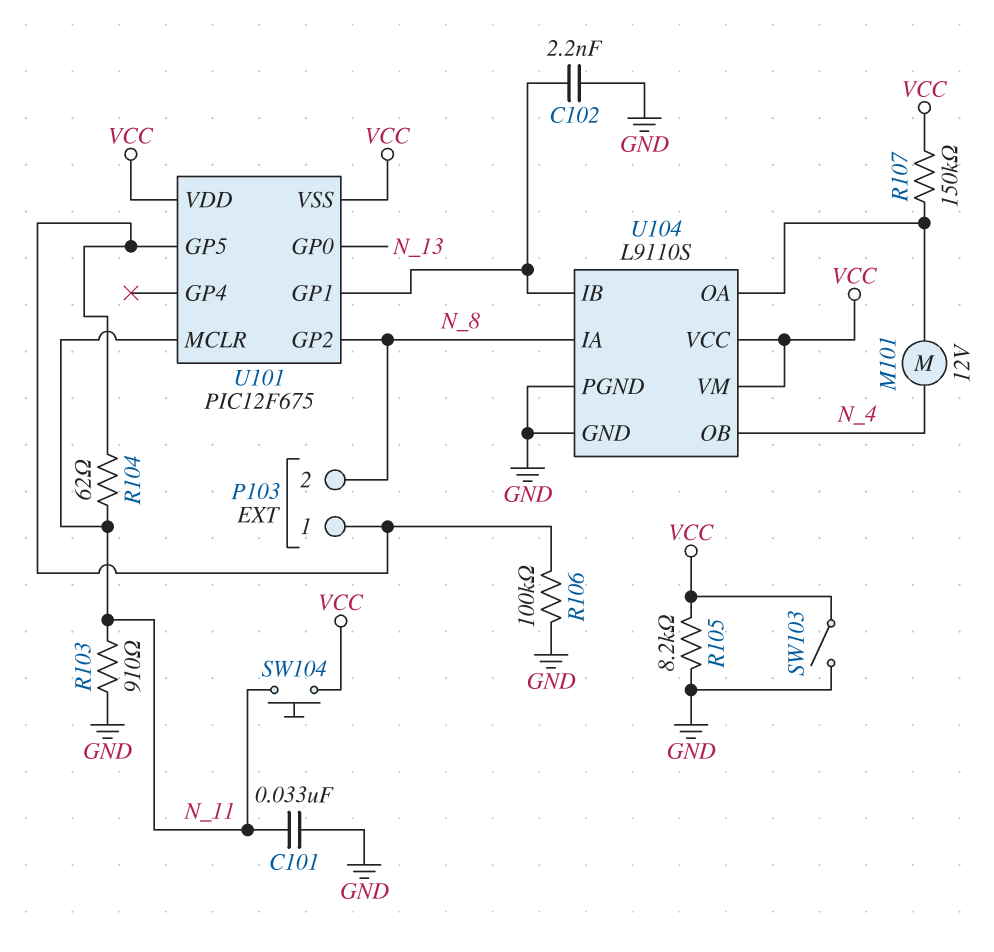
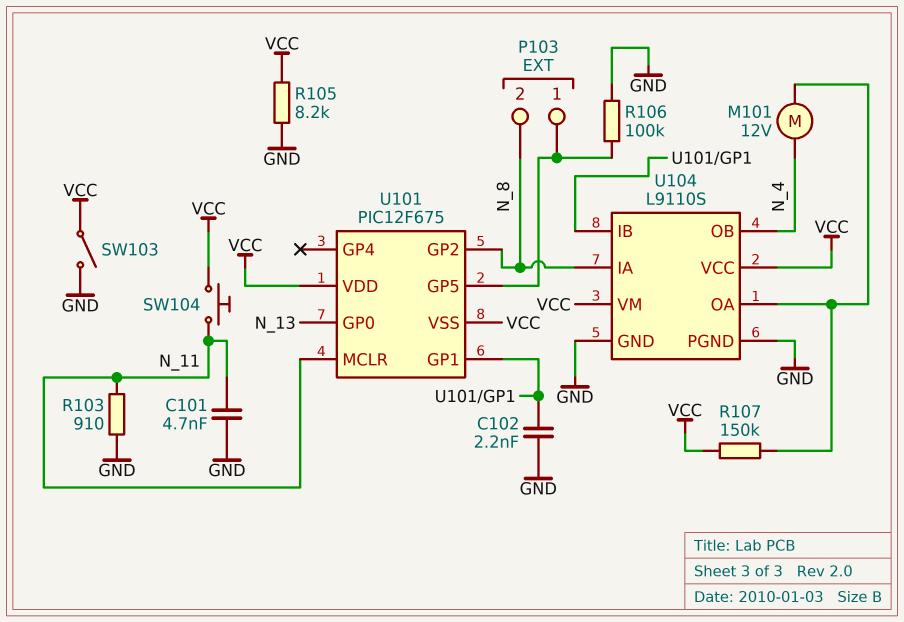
C101: 33nF (GND, N_11) -> 4.7nF (GND, N_11)
R104: 62 (N_11, P103/1) -> none

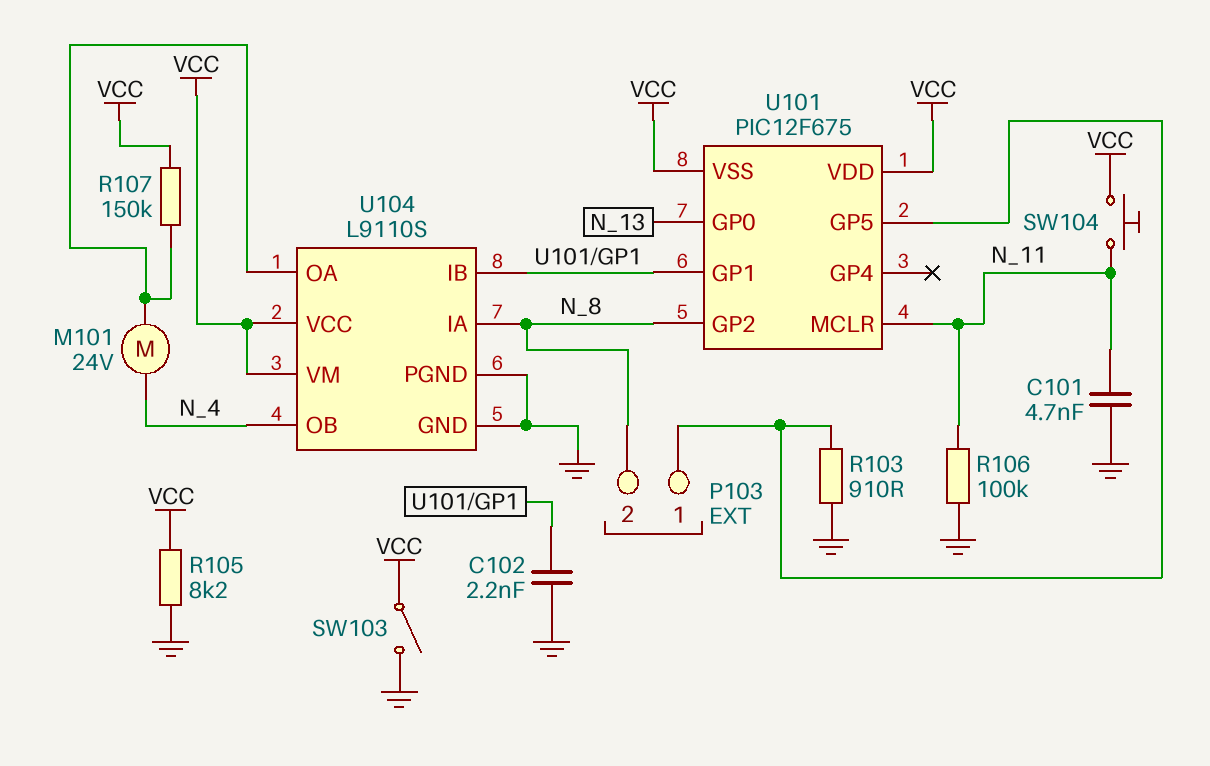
M101: motor 12V (N_4, U104/OA) -> motor 24V (N_4, U104/OA)
R103: 910 (GND, N_11) -> 910 (GND, P103/1)
R106: 100k (GND, P103/1) -> 100k (GND, N_11)

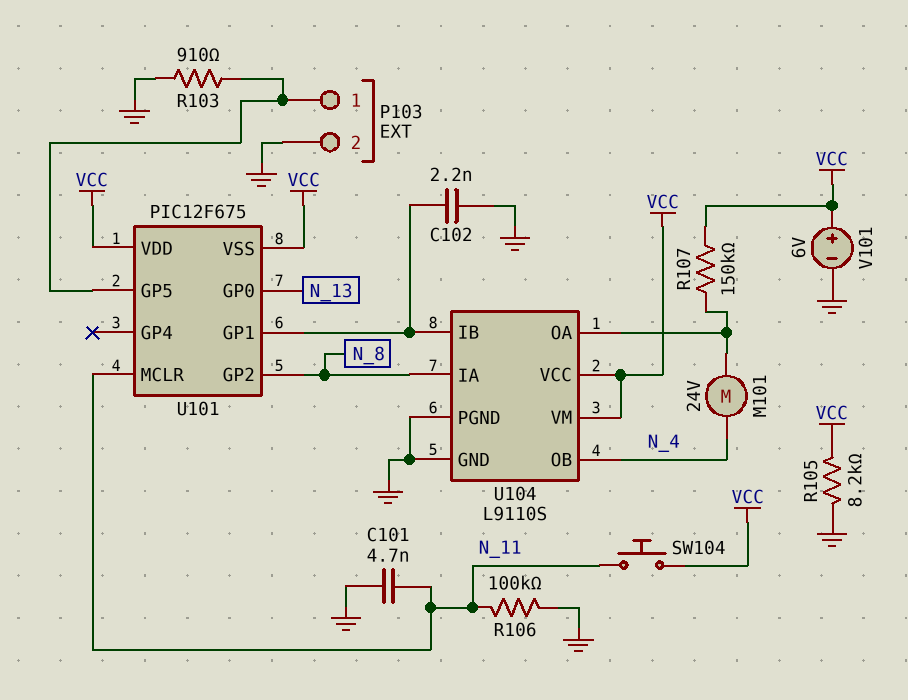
P103 pin 2: N_8 -> GND
SW103: switch (GND, VCC) -> none
V101: none -> 6V (plus VCC, minus GND)

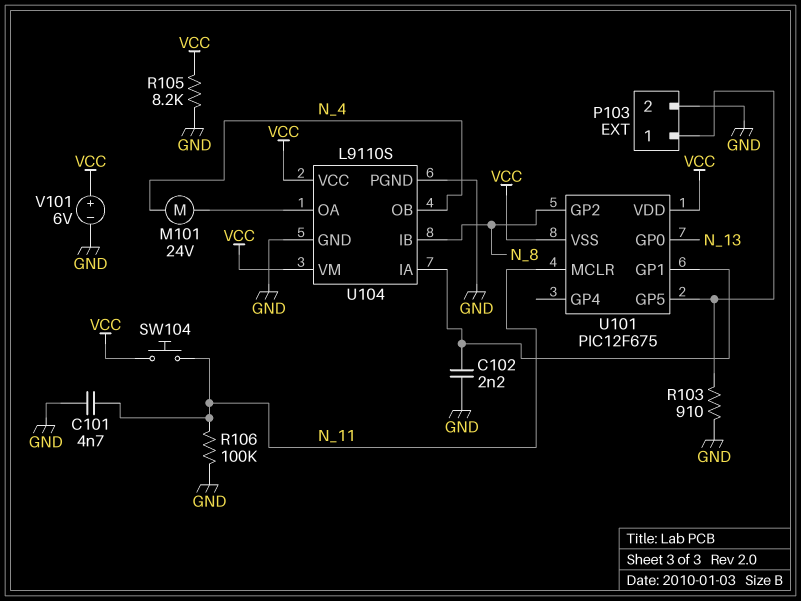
R107: 150k (U104/OA, VCC) -> none
U104 pin IA: N_8 -> U101/GP1
U104 pin IB: U101/GP1 -> N_8

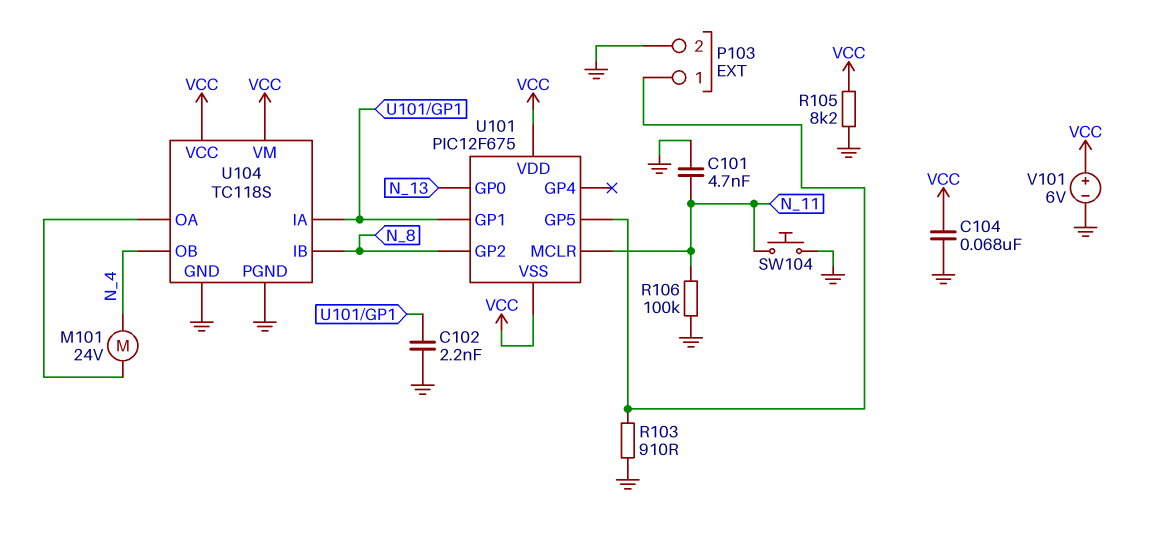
C104: none -> 68nF (GND, VCC)
SW104: button (N_11, VCC) -> button (GND, N_11)
U104: L9110S -> TC118S

